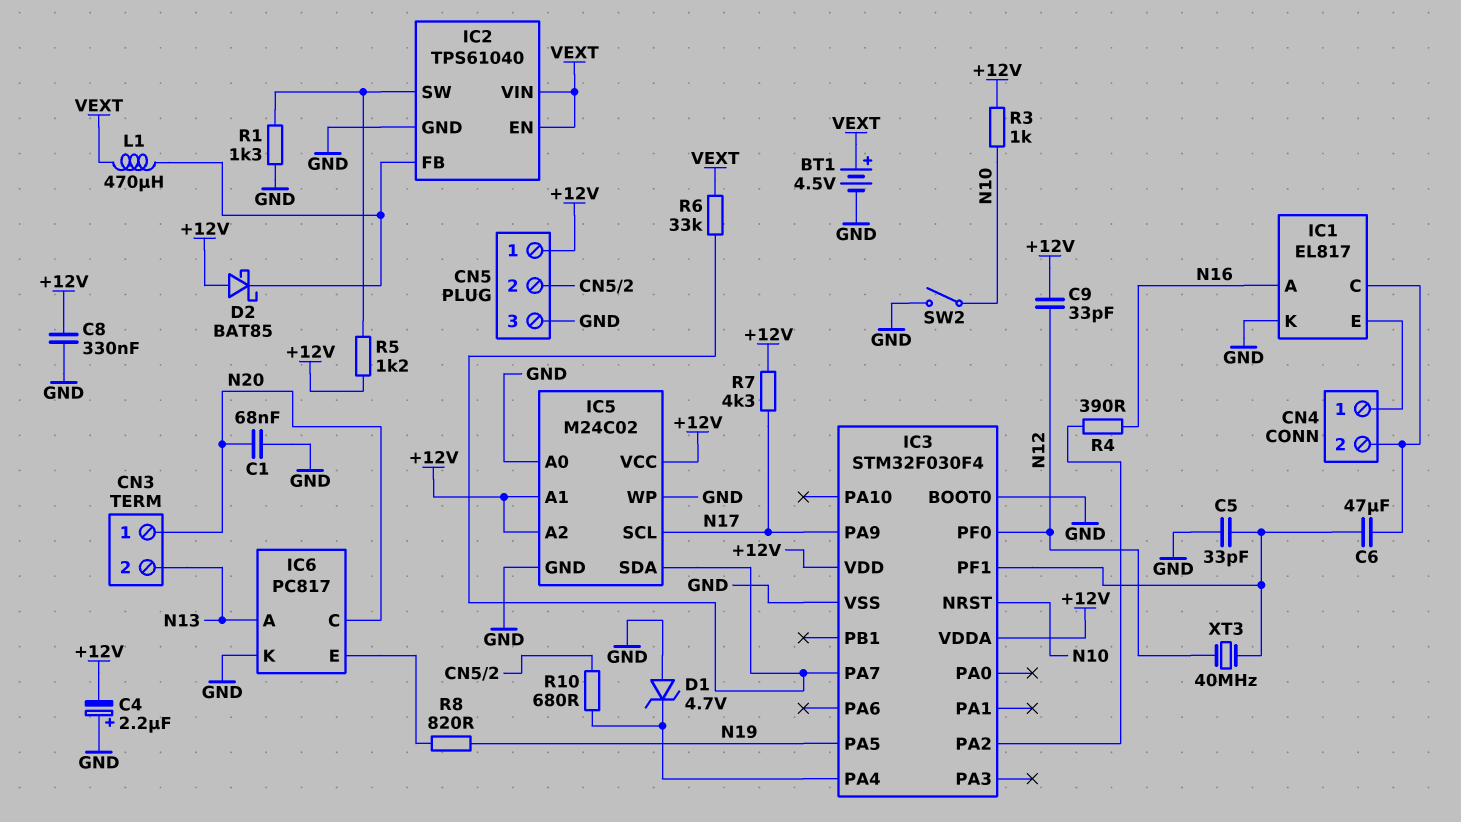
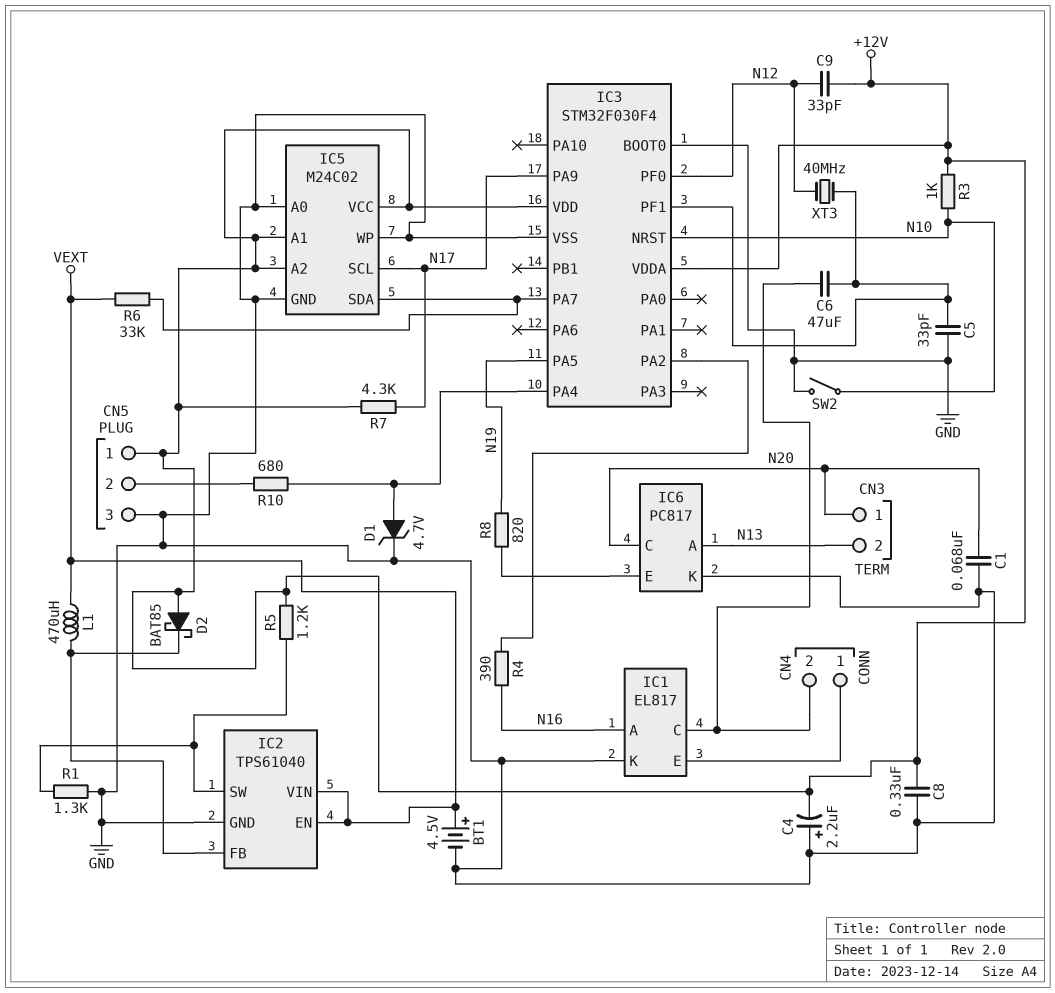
D1: zener 4.7V (A GND, K IC3/PA4) -> zener 4.7V (A IC3/PA4, K GND)

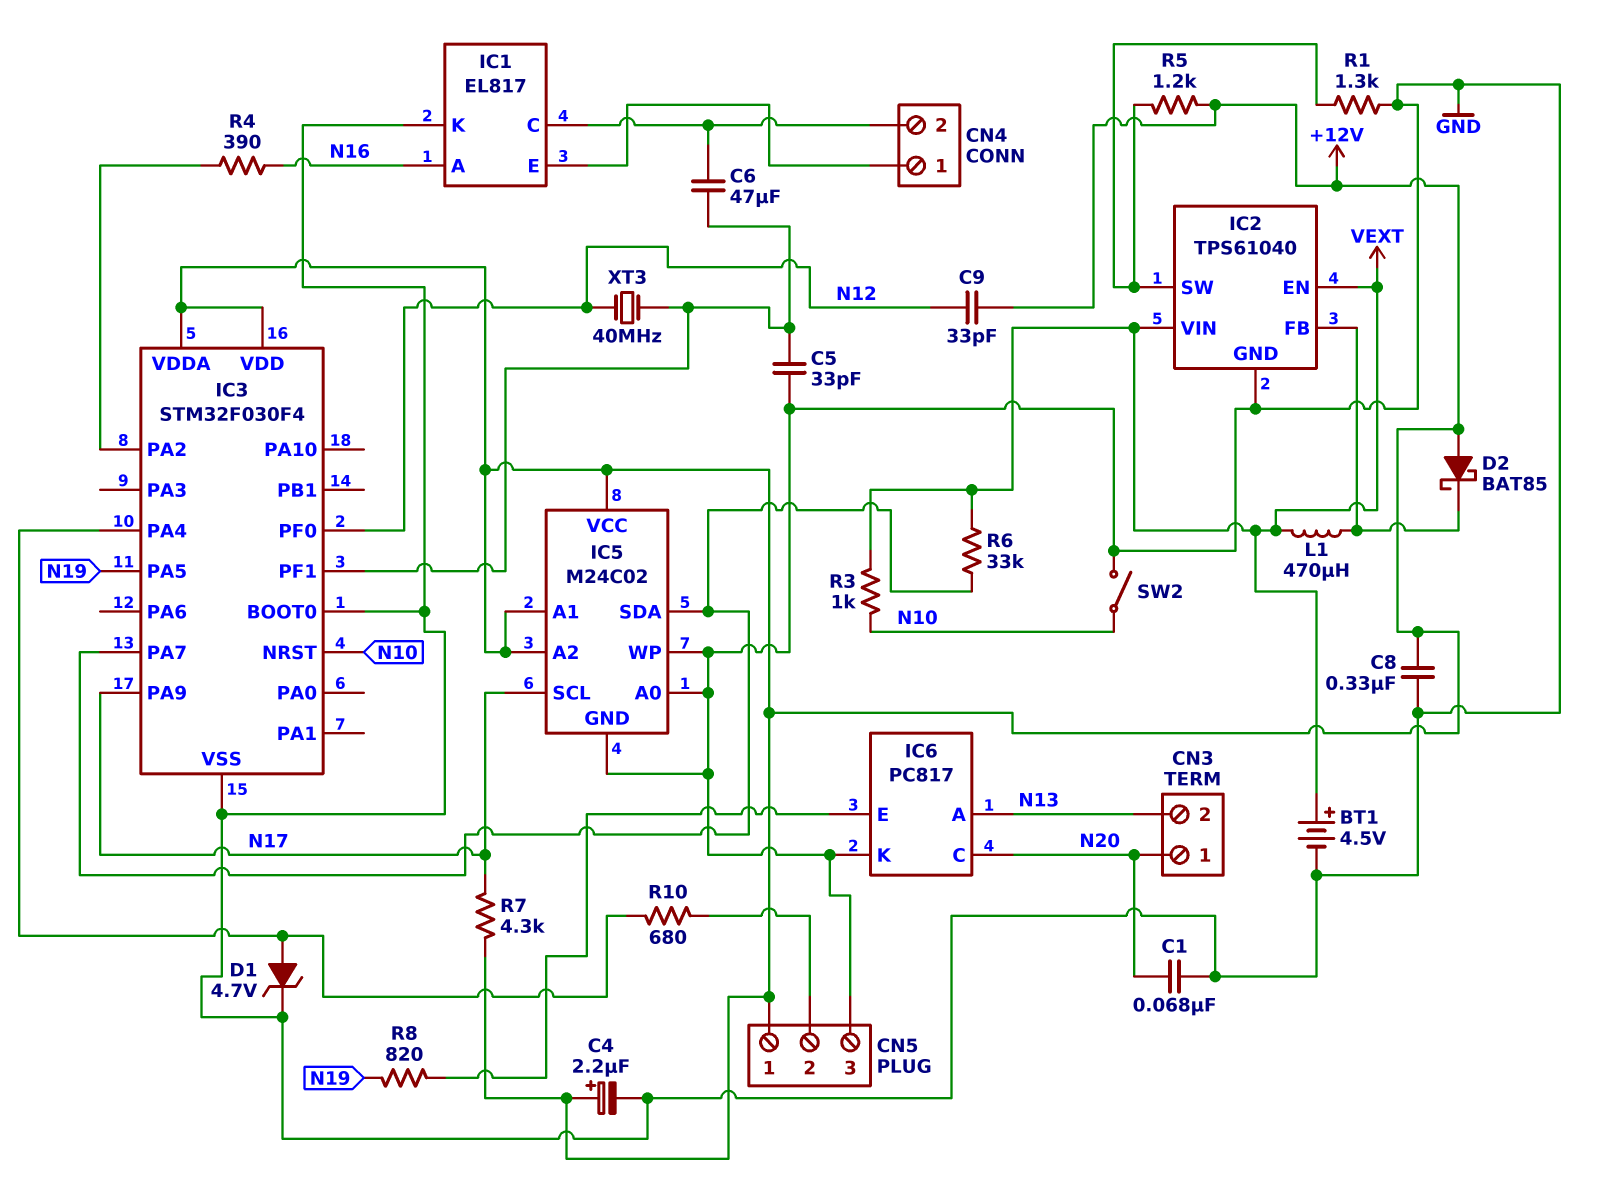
C4: 2.2uF (plus GND, minus +12V) -> 2.2uF (plus +12V, minus GND)
R3: 1k (+12V, N10) -> 1k (N10, VEXT)

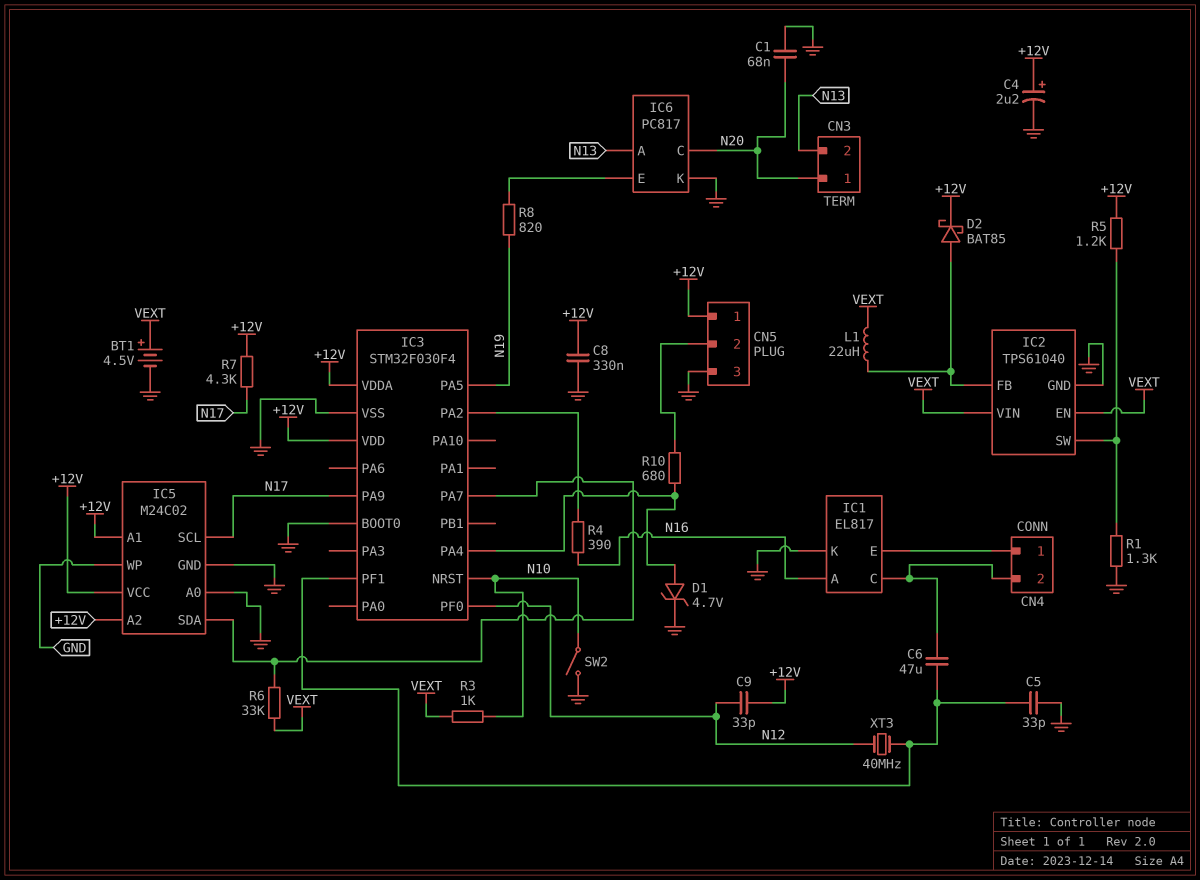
D2: schottky BAT85 (A +12V, K IC2/FB) -> schottky BAT85 (A IC2/FB, K +12V)
L1: 470uH (IC2/FB, VEXT) -> 22uH (IC2/FB, VEXT)

